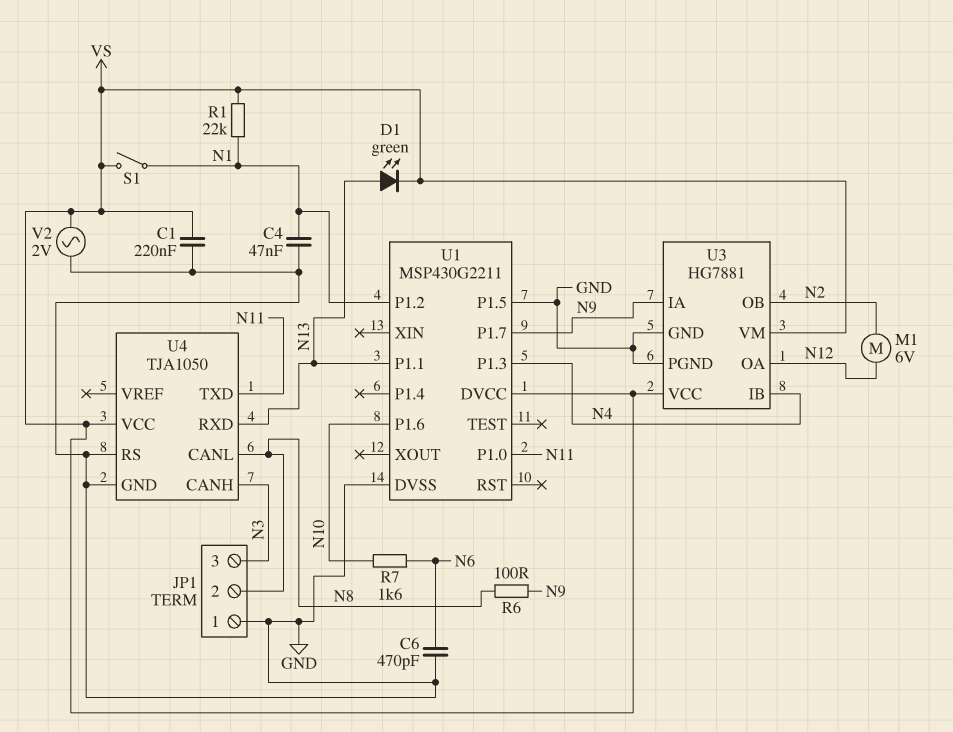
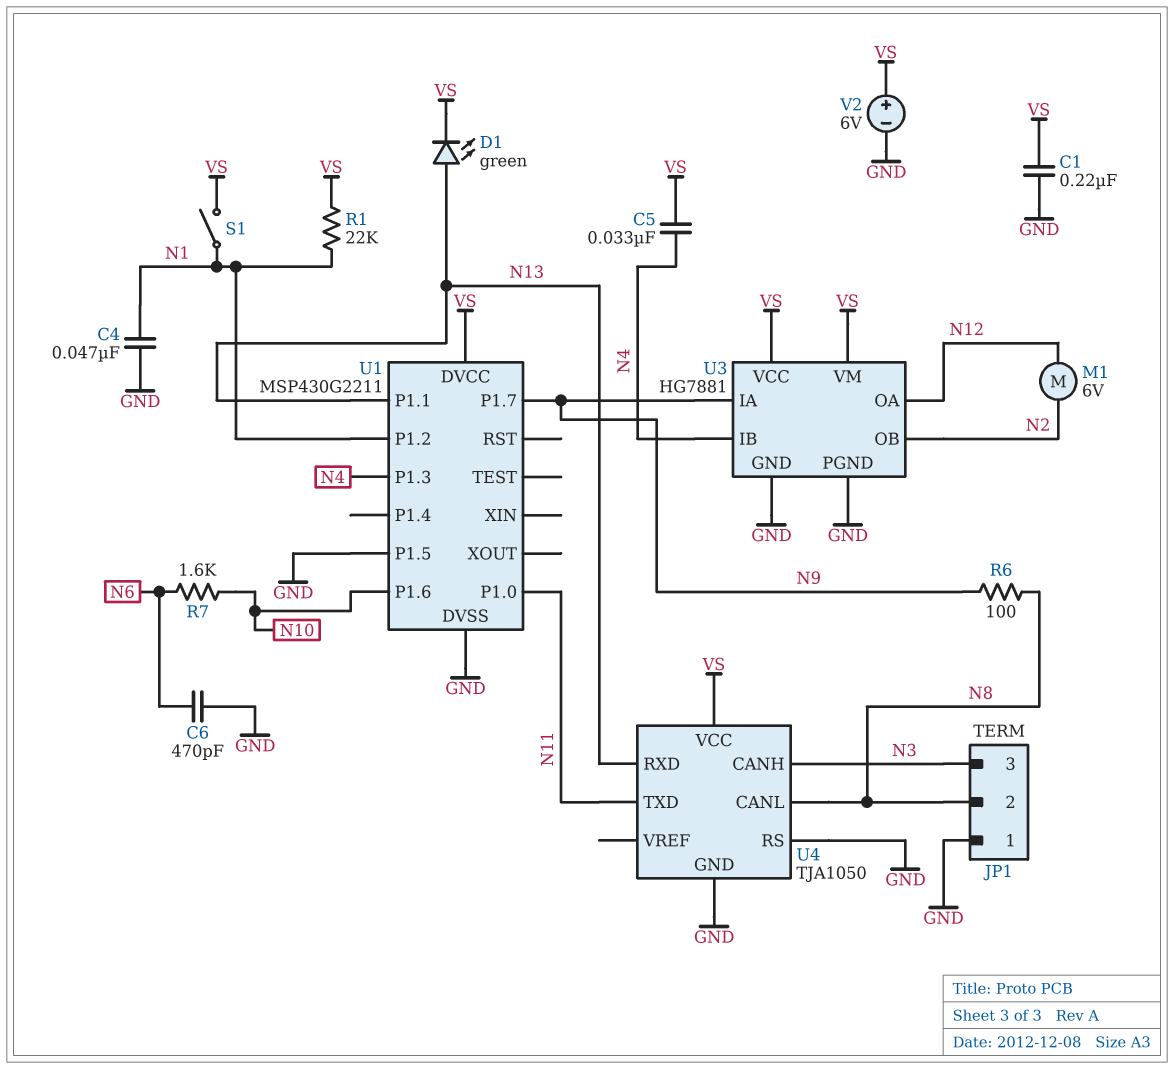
C5: none -> 33nF (N4, VS)
V2: AC 2V (GND, VS) -> 6V (plus VS, minus GND)

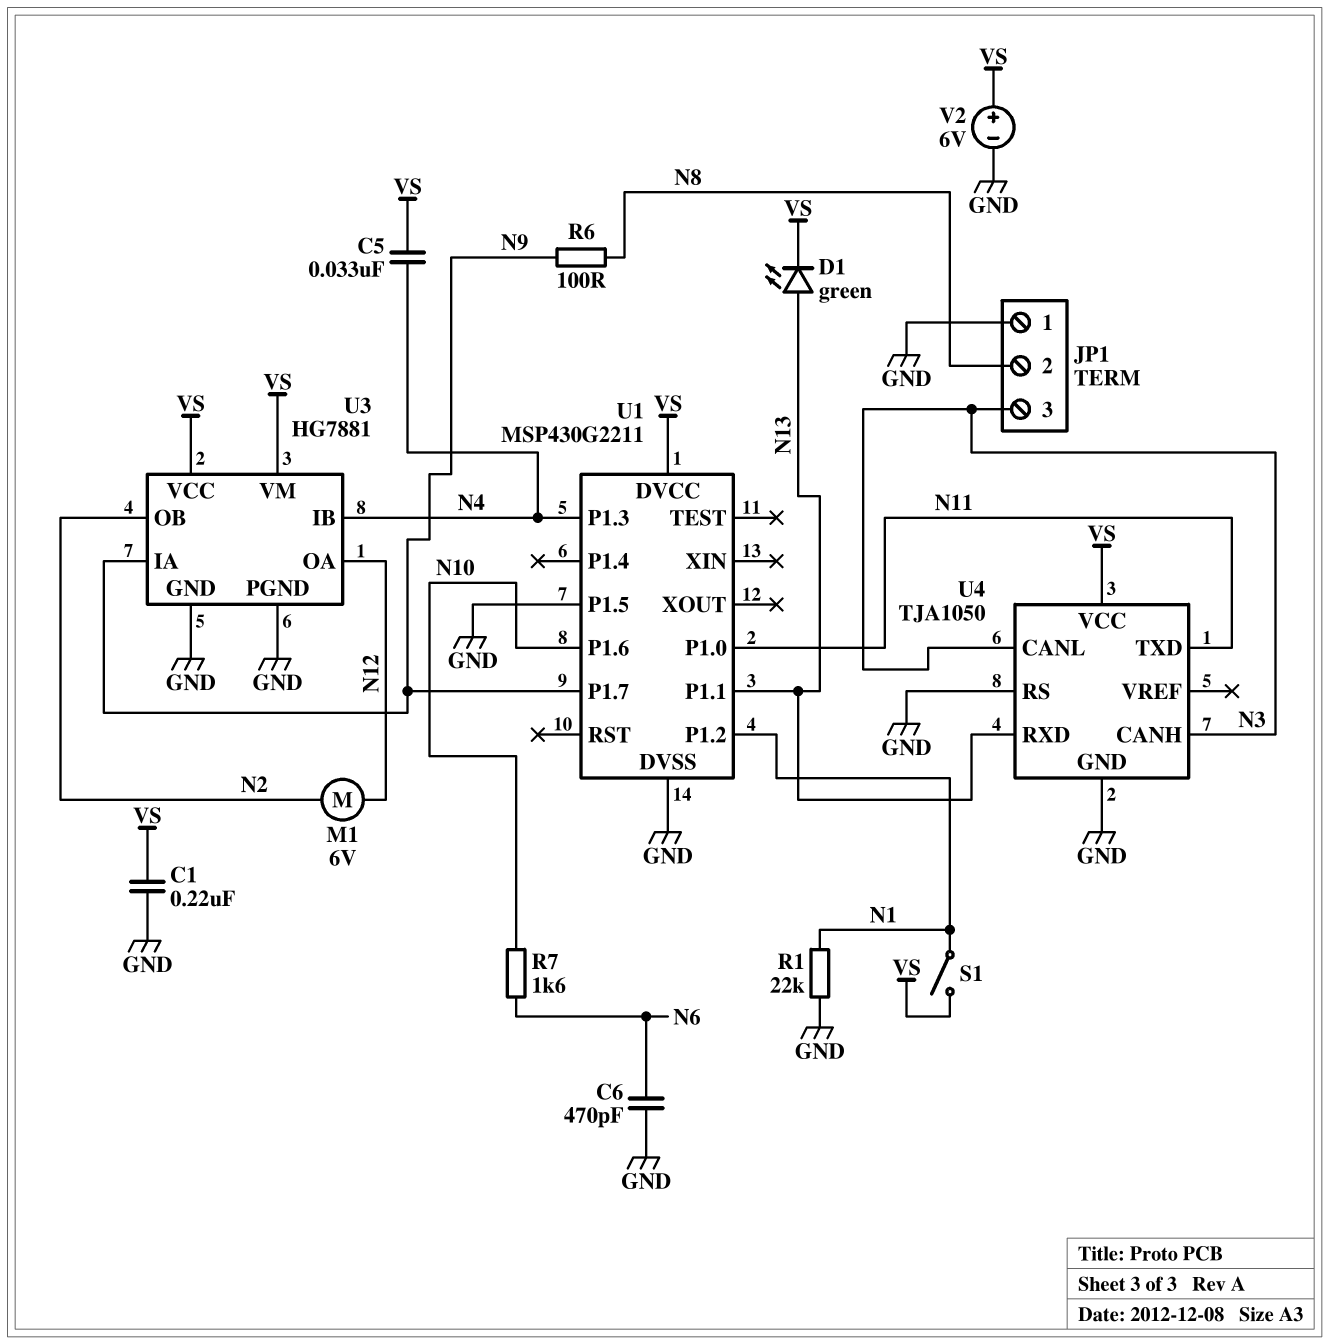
C4: 47nF (GND, N1) -> none
R1: 22k (N1, VS) -> 22k (GND, N1)
U4 pin CANL: N8 -> N3

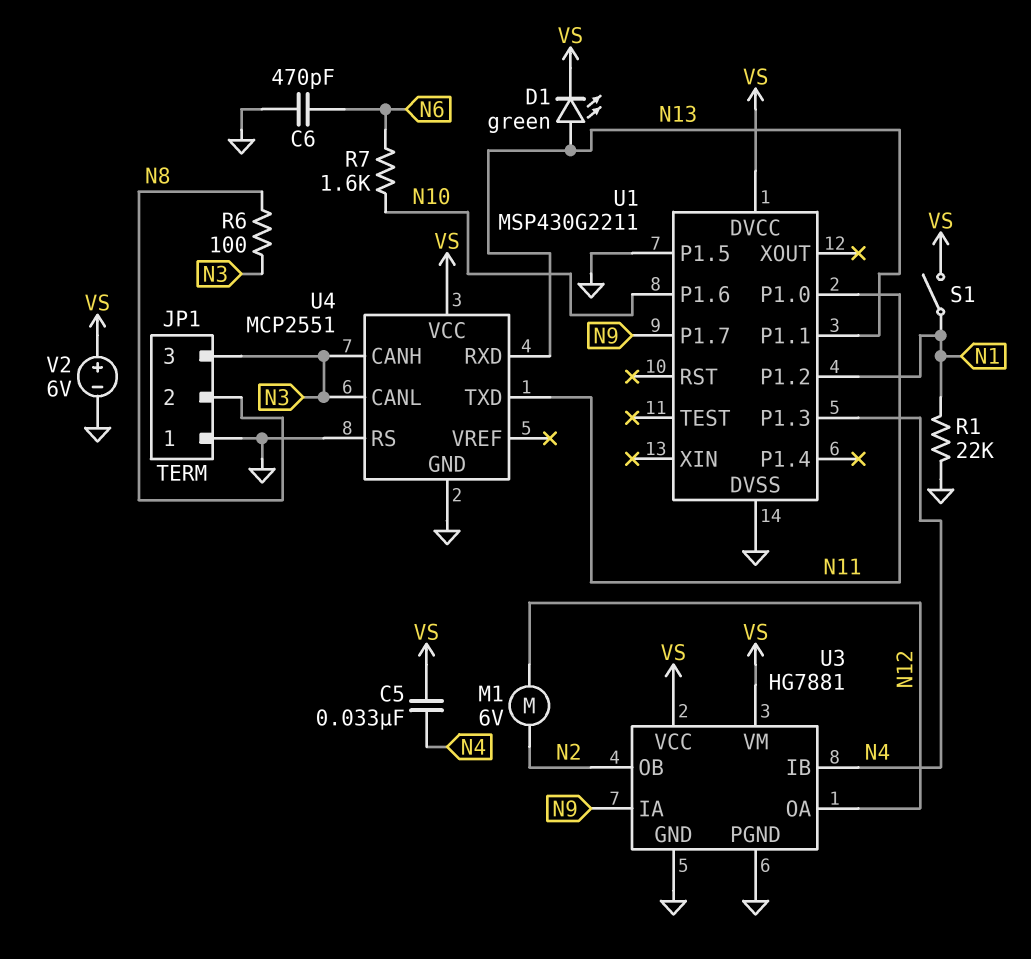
C1: 220nF (GND, VS) -> none
R6: 100 (N8, N9) -> 100 (N3, N8)
U4: TJA1050 -> MCP2551

